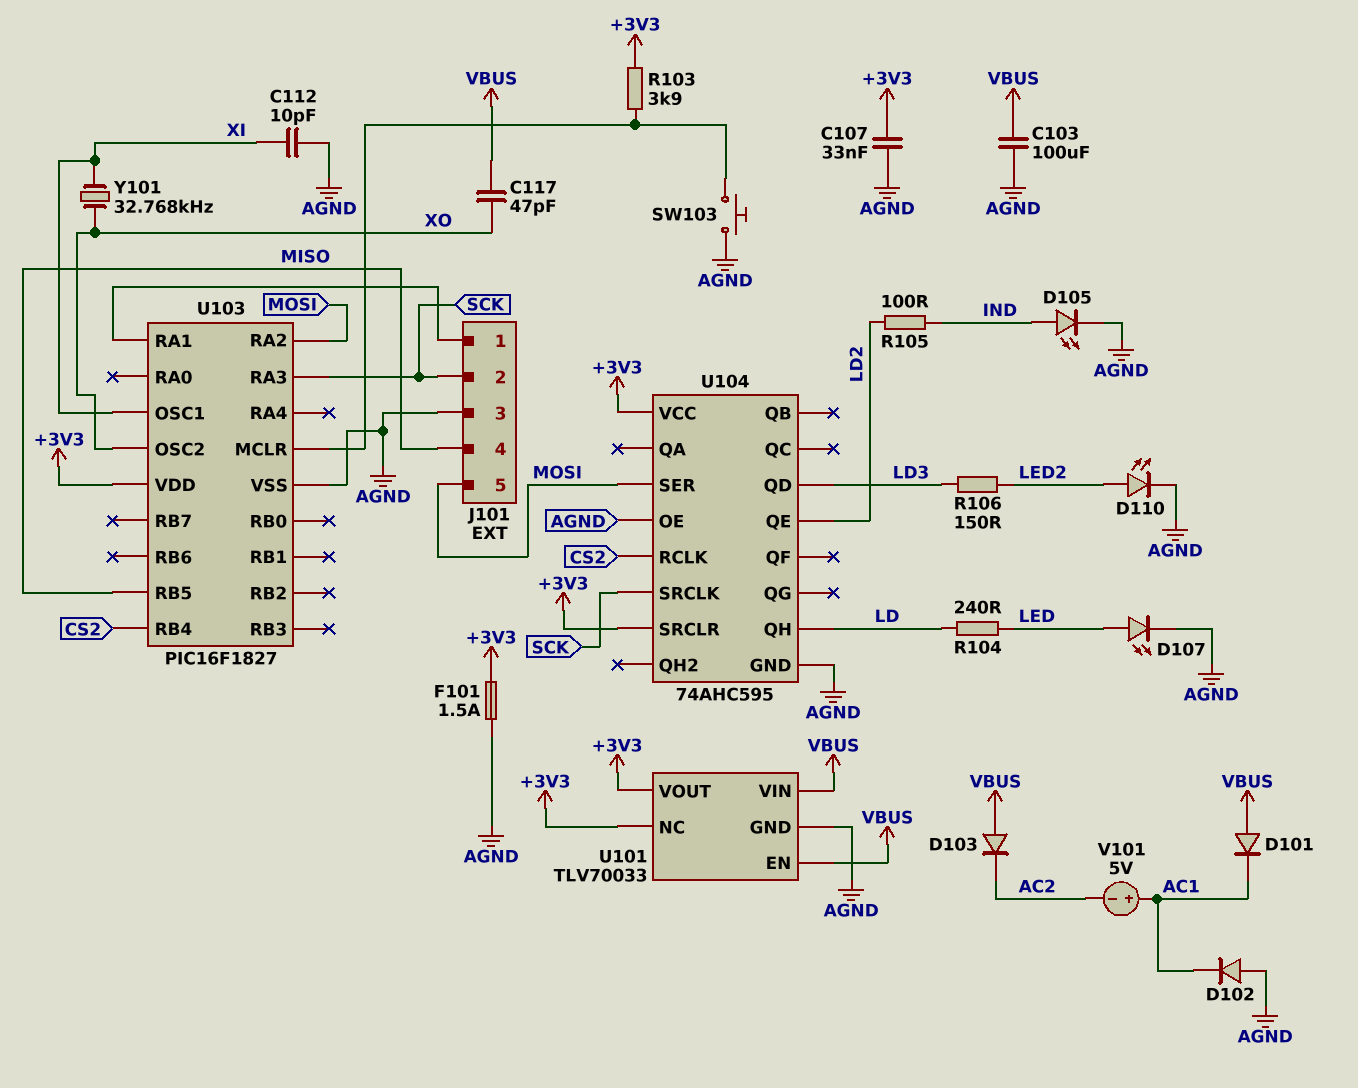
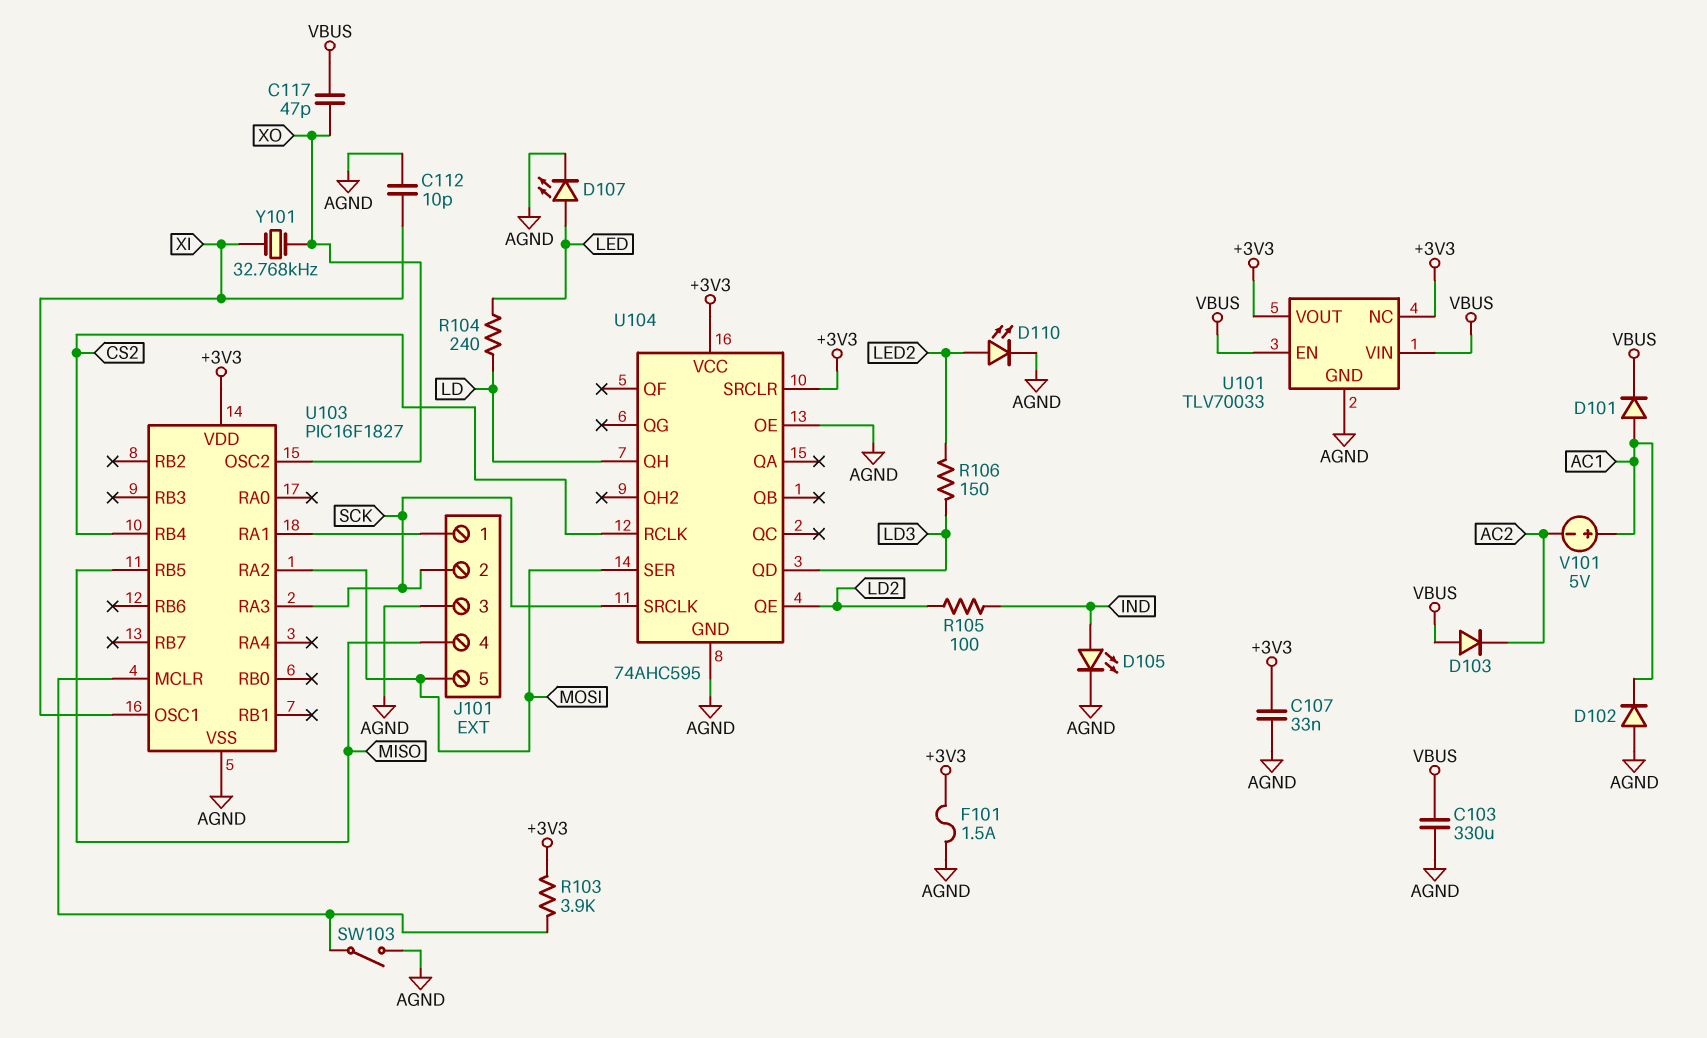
C103: 100uF (AGND, VBUS) -> 330uF (AGND, VBUS)
D101: diode (A VBUS, K AC1) -> diode (A AC1, K VBUS)
SW103: button (AGND, U103/MCLR) -> switch (AGND, U103/MCLR)

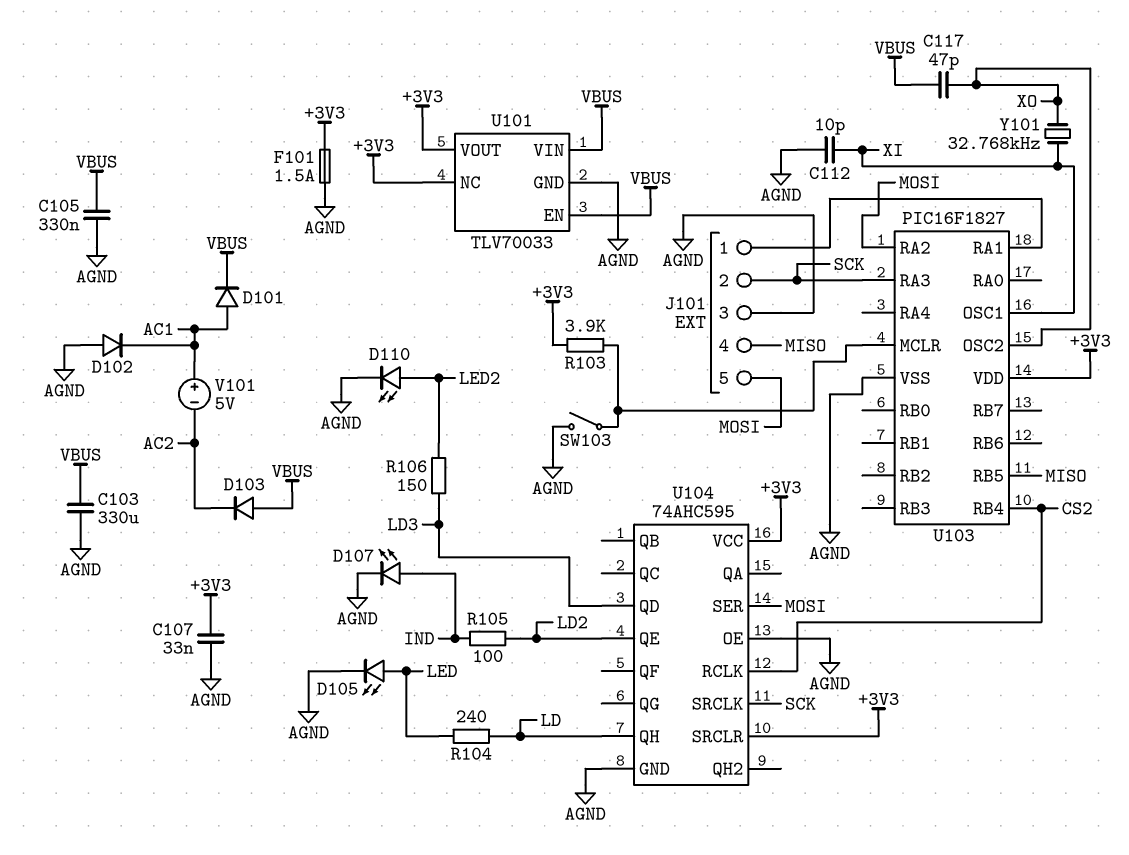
C105: none -> 330nF (AGND, VBUS)
D105: LED (A IND, K AGND) -> LED (A LED, K AGND)
D107: LED (A LED, K AGND) -> LED (A IND, K AGND)

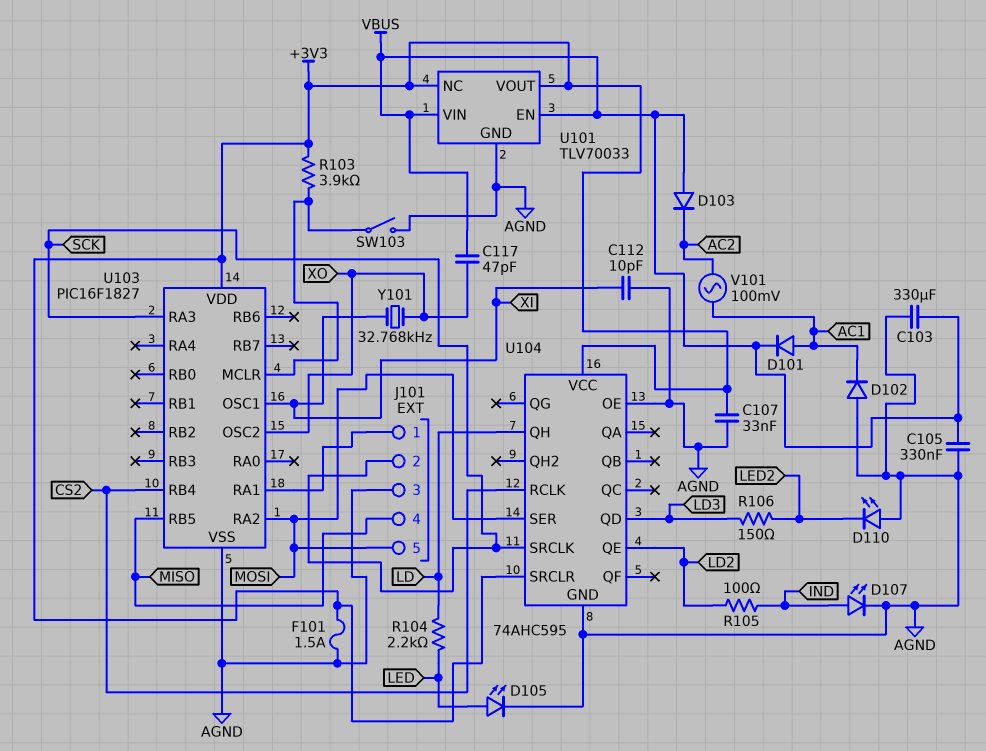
D110: LED (A LED2, K AGND) -> LED (A AGND, K LED2)
R104: 240 (LD, LED) -> 2.2k (LD, LED)
V101: 5V (plus AC1, minus AC2) -> AC 100mV (AC1, AC2)

